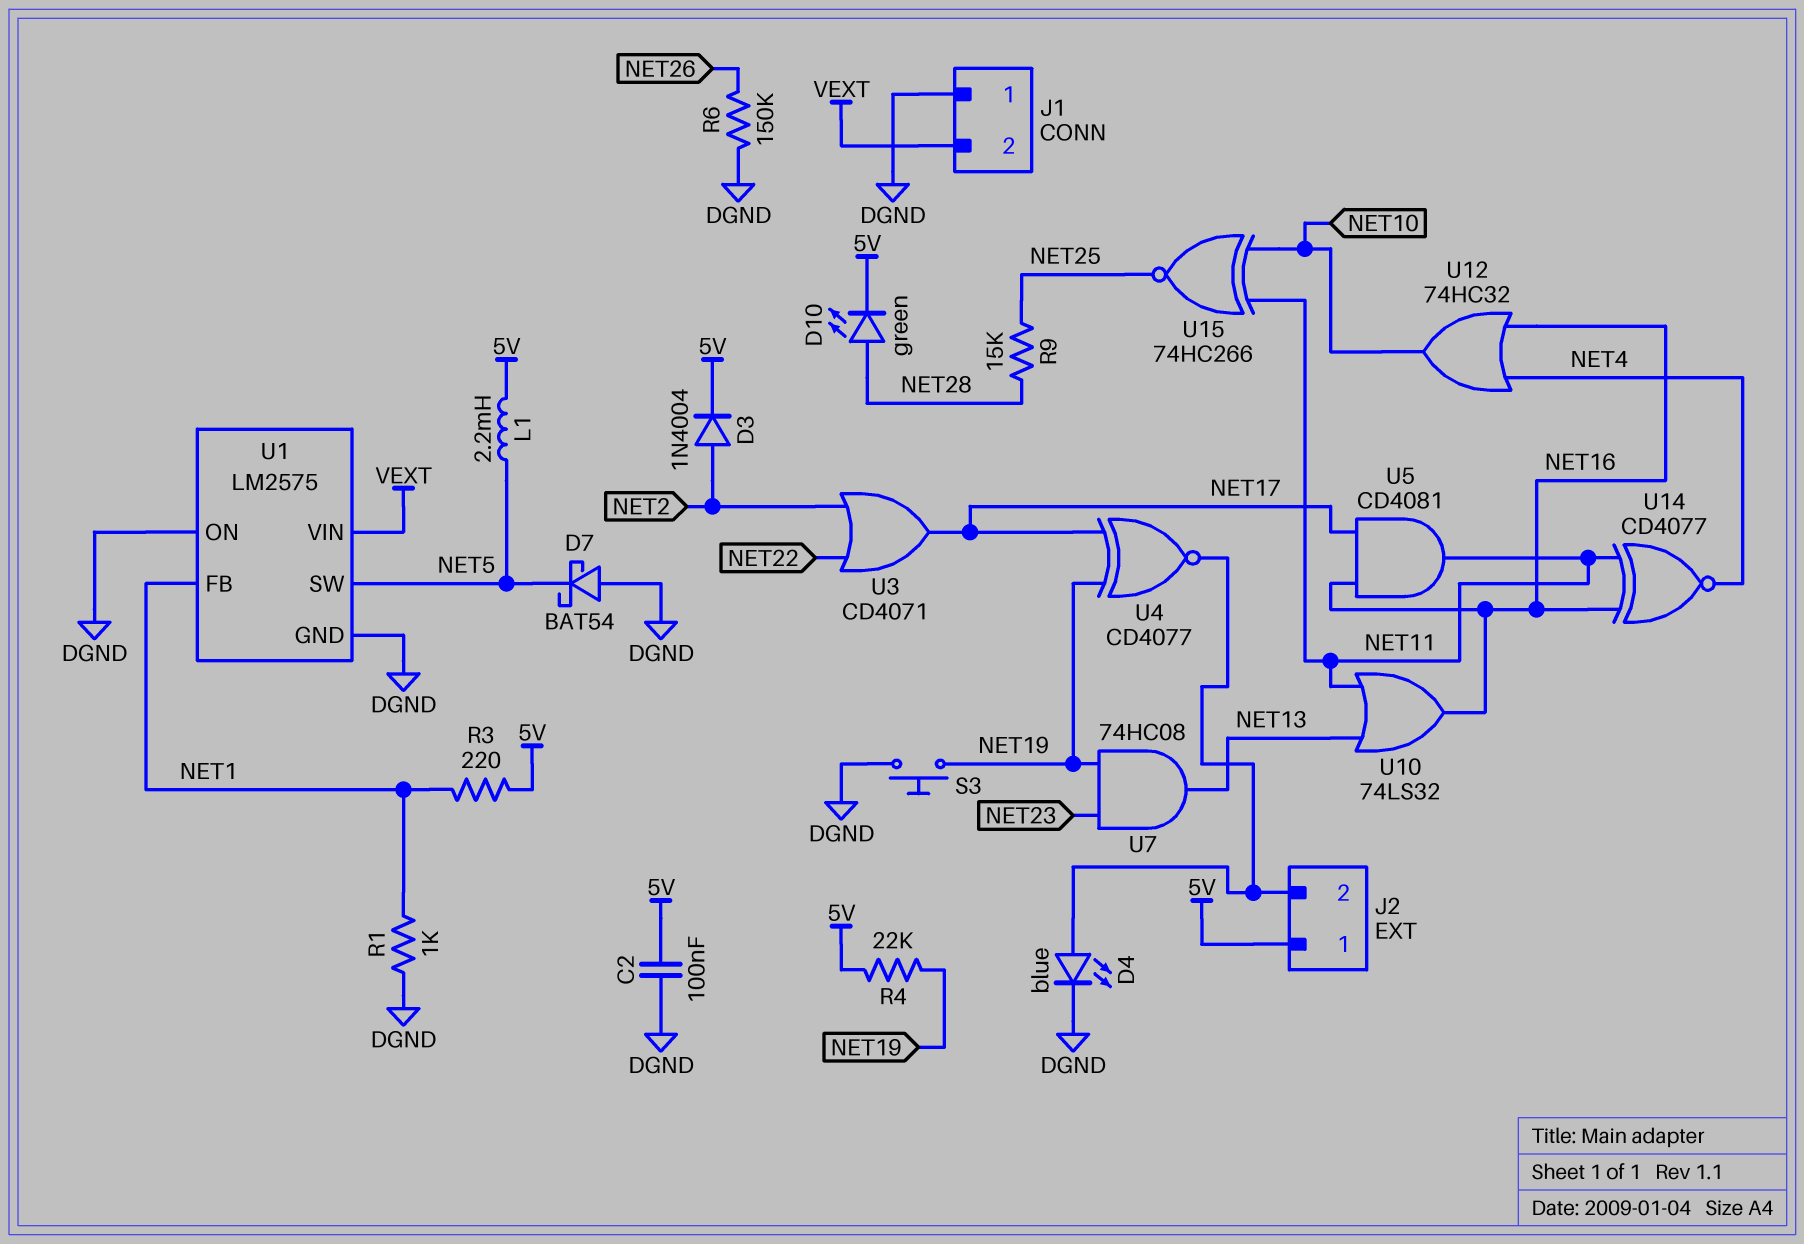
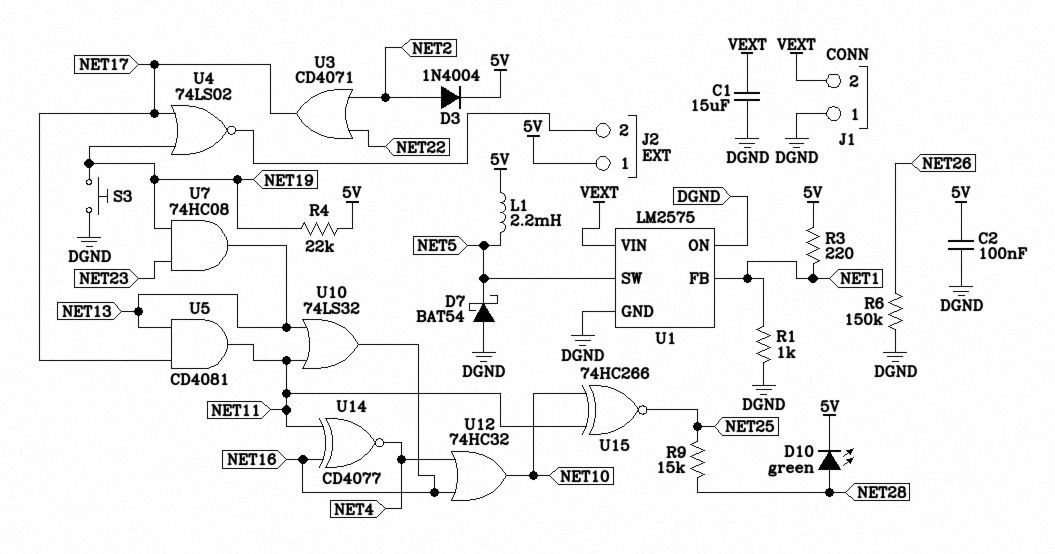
C1: none -> 15uF (DGND, VEXT)
D4: LED blue (A J2/2, K DGND) -> none
U4: XNOR CD4077 (in NET17, in NET19, out J2/2) -> NOR 74LS02 (in NET17, in NET19, out J2/2)
U5: AND CD4081 (in NET16, in NET17, out NET11) -> AND CD4081 (in NET13, in NET17, out NET11)

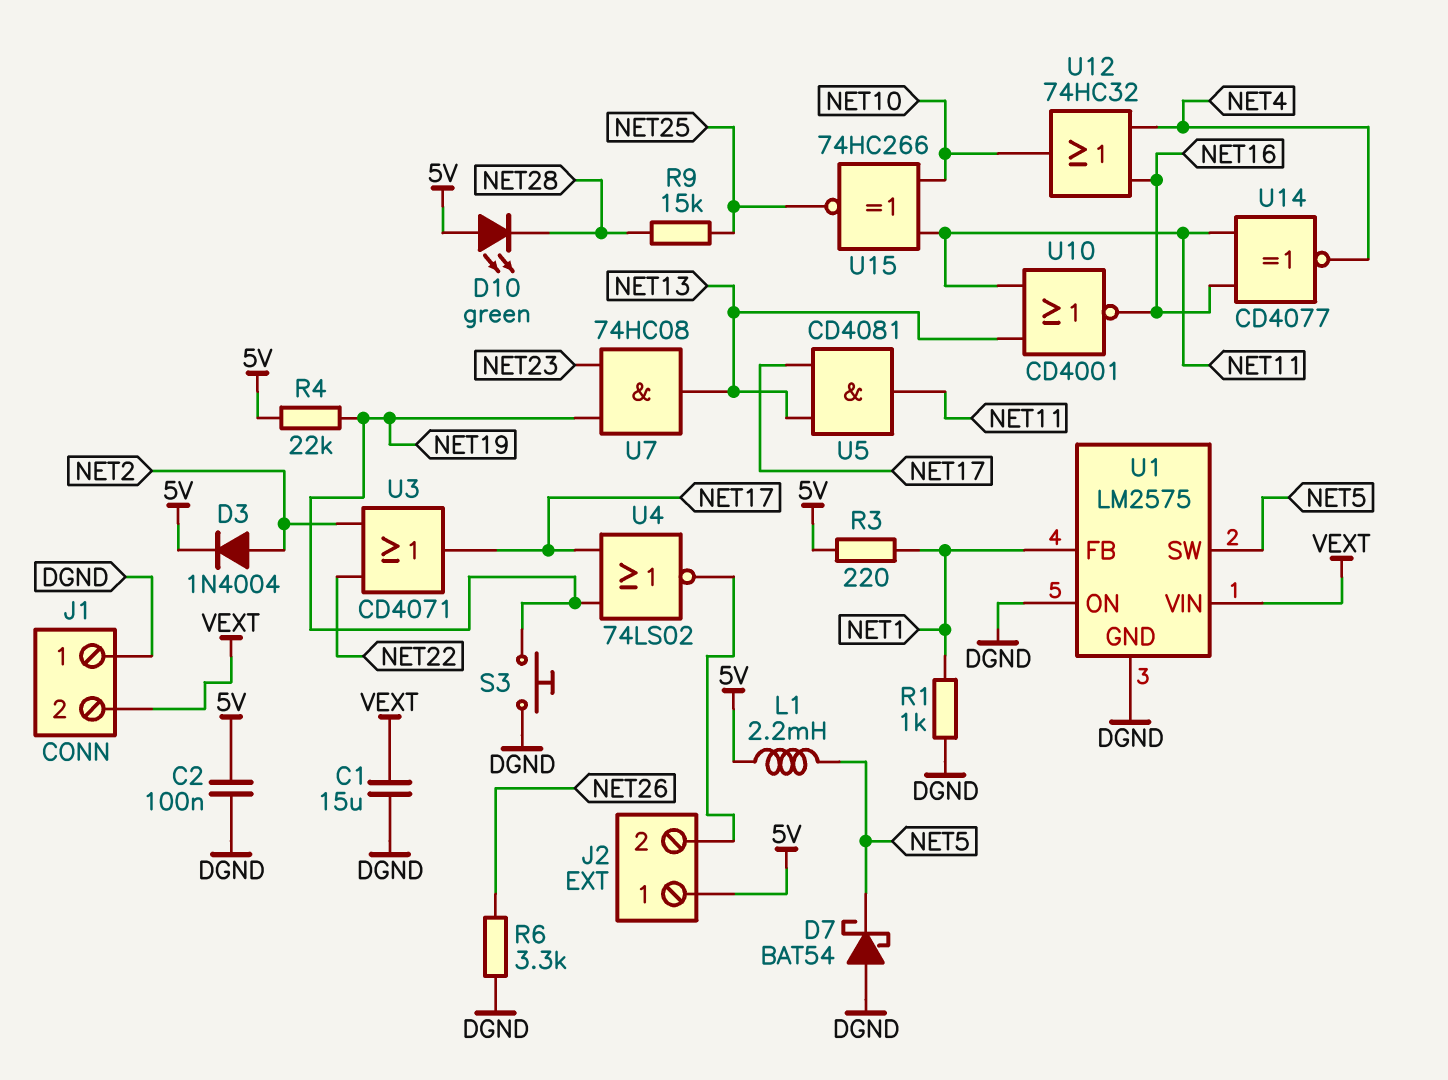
D10: LED green (A NET28, K 5V) -> LED green (A 5V, K NET28)
R6: 150k (DGND, NET26) -> 3.3k (DGND, NET26)
U10: OR 74LS32 (in NET11, in NET13, out NET16) -> NOR CD4001 (in NET11, in NET13, out NET16)

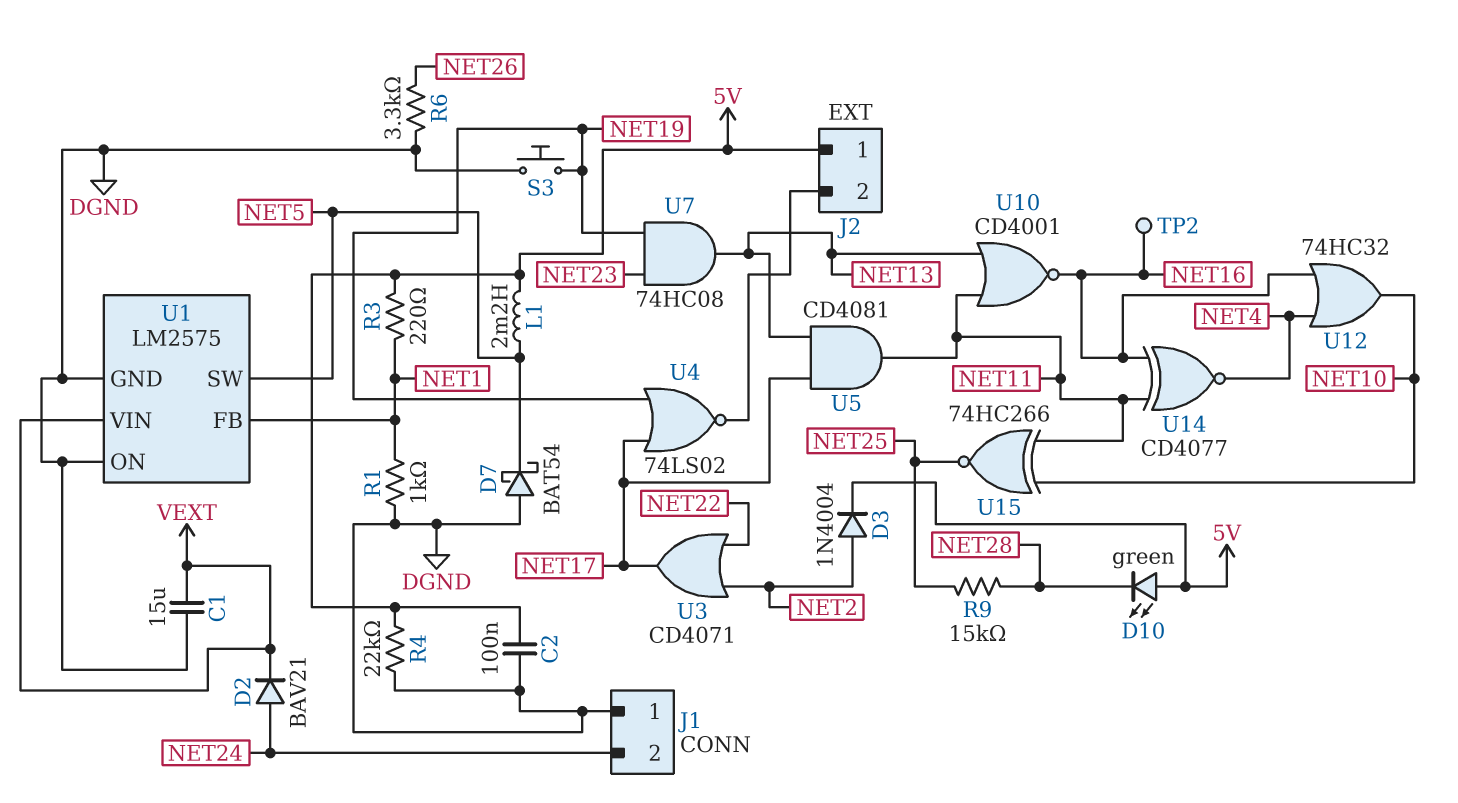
D2: none -> diode BAV21 (A NET24, K VEXT)
J1 pin 2: VEXT -> NET24
R4: 22k (5V, NET19) -> 22k (5V, DGND)
TP2: none -> test point (NET16)

